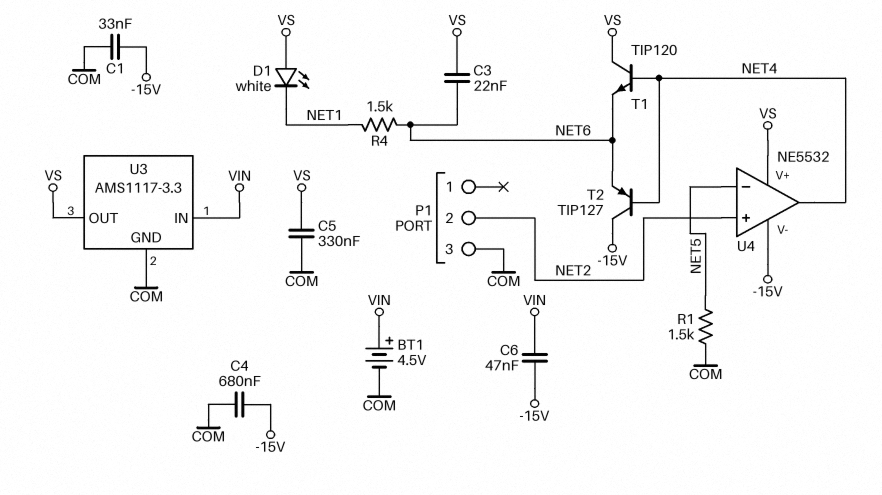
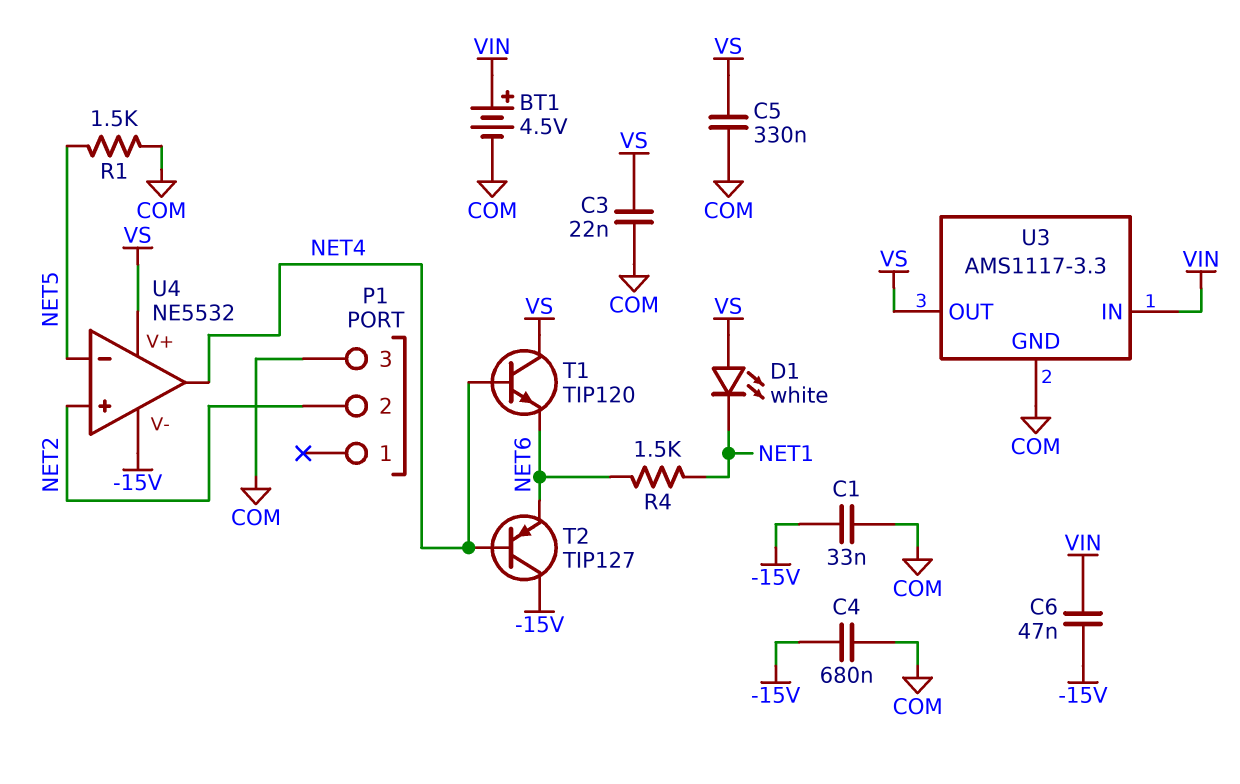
C3: 22nF (NET6, VS) -> 22nF (COM, VS)

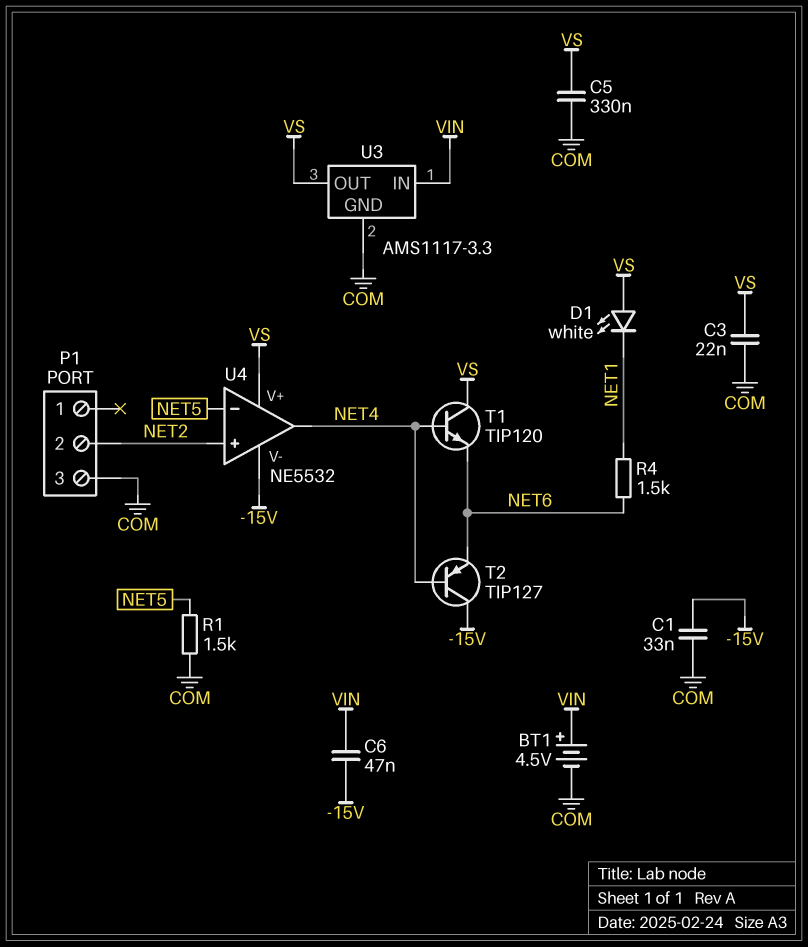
C4: 680nF (-15V, COM) -> none

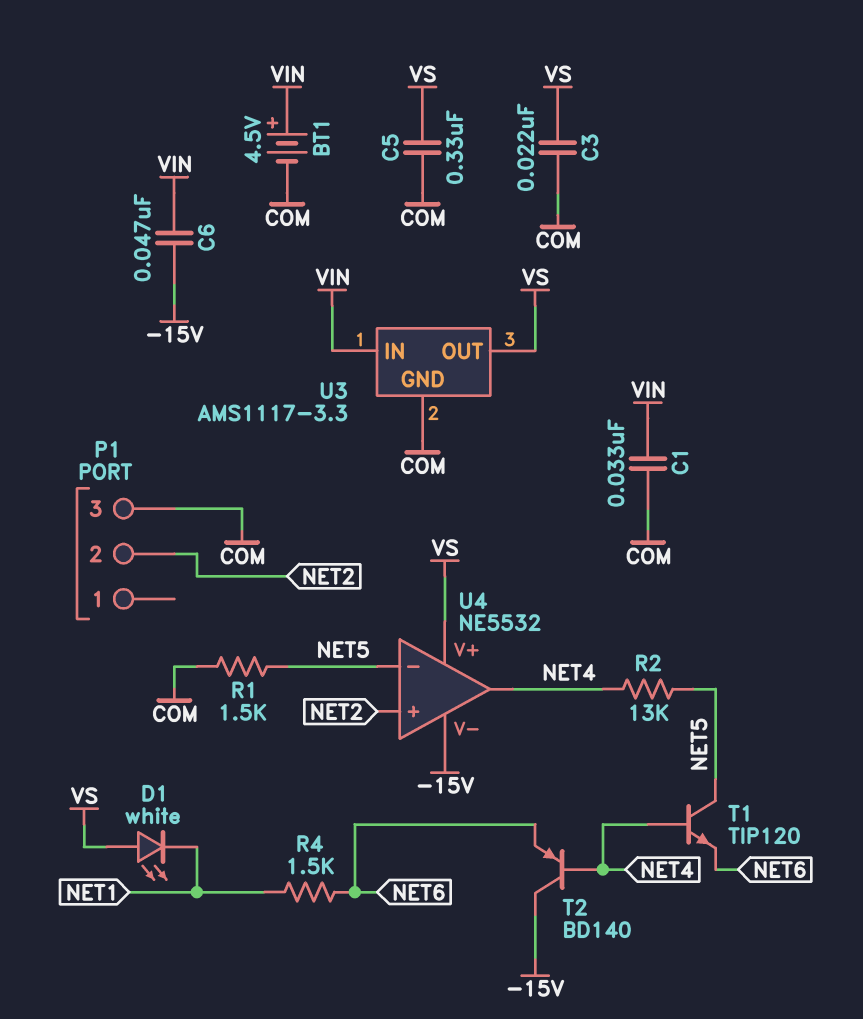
C1: 33nF (-15V, COM) -> 33nF (COM, VIN)
R2: none -> 13k (NET4, NET5)
T1: NPN TIP120 (B NET4, C VS, E NET6) -> NPN TIP120 (B NET4, C NET5, E NET6)
T2: PNP TIP127 (B NET4, C -15V, E NET6) -> PNP BD140 (B NET4, C -15V, E NET6)

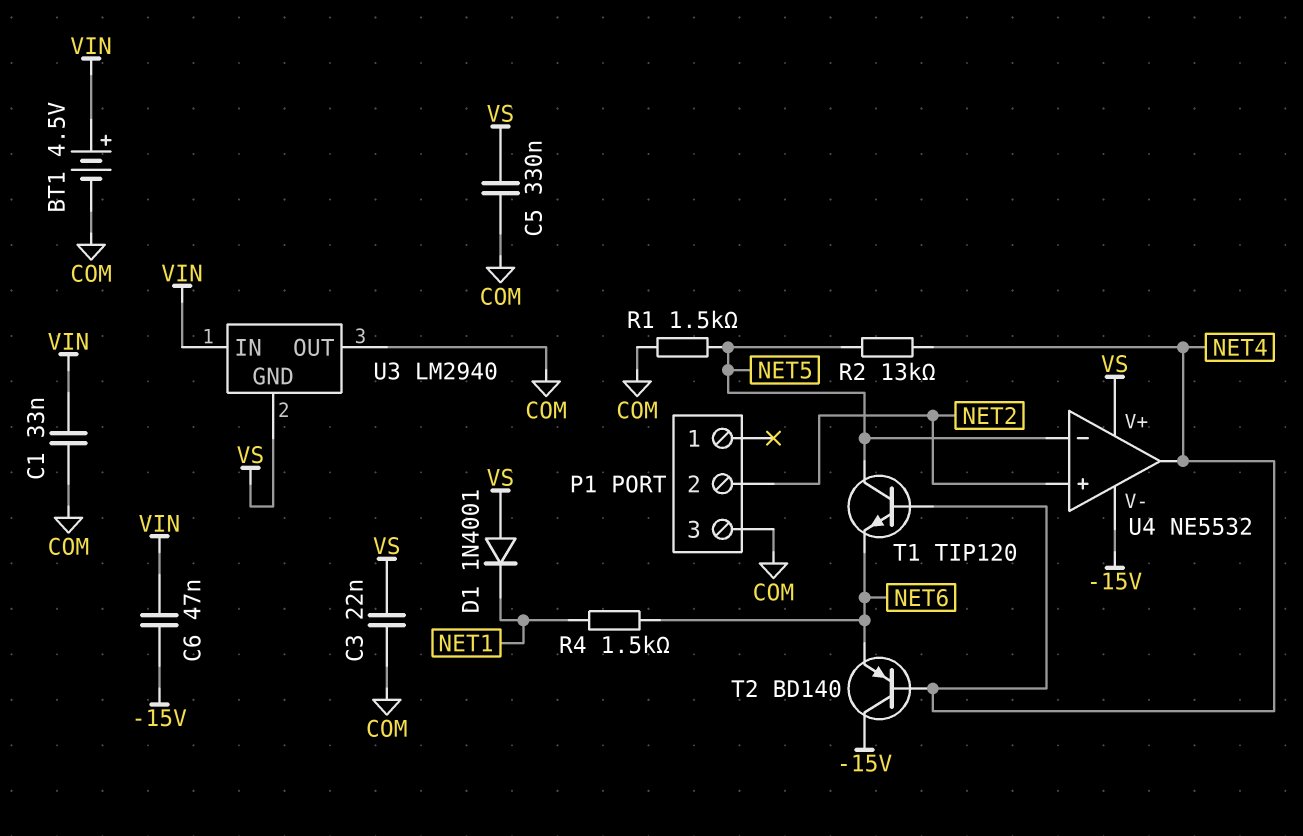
D1: LED white (A VS, K NET1) -> diode 1N4001 (A VS, K NET1)
U3: AMS1117-3.3 -> LM2940
U3 pin GND: COM -> VS
U3 pin OUT: VS -> COM

